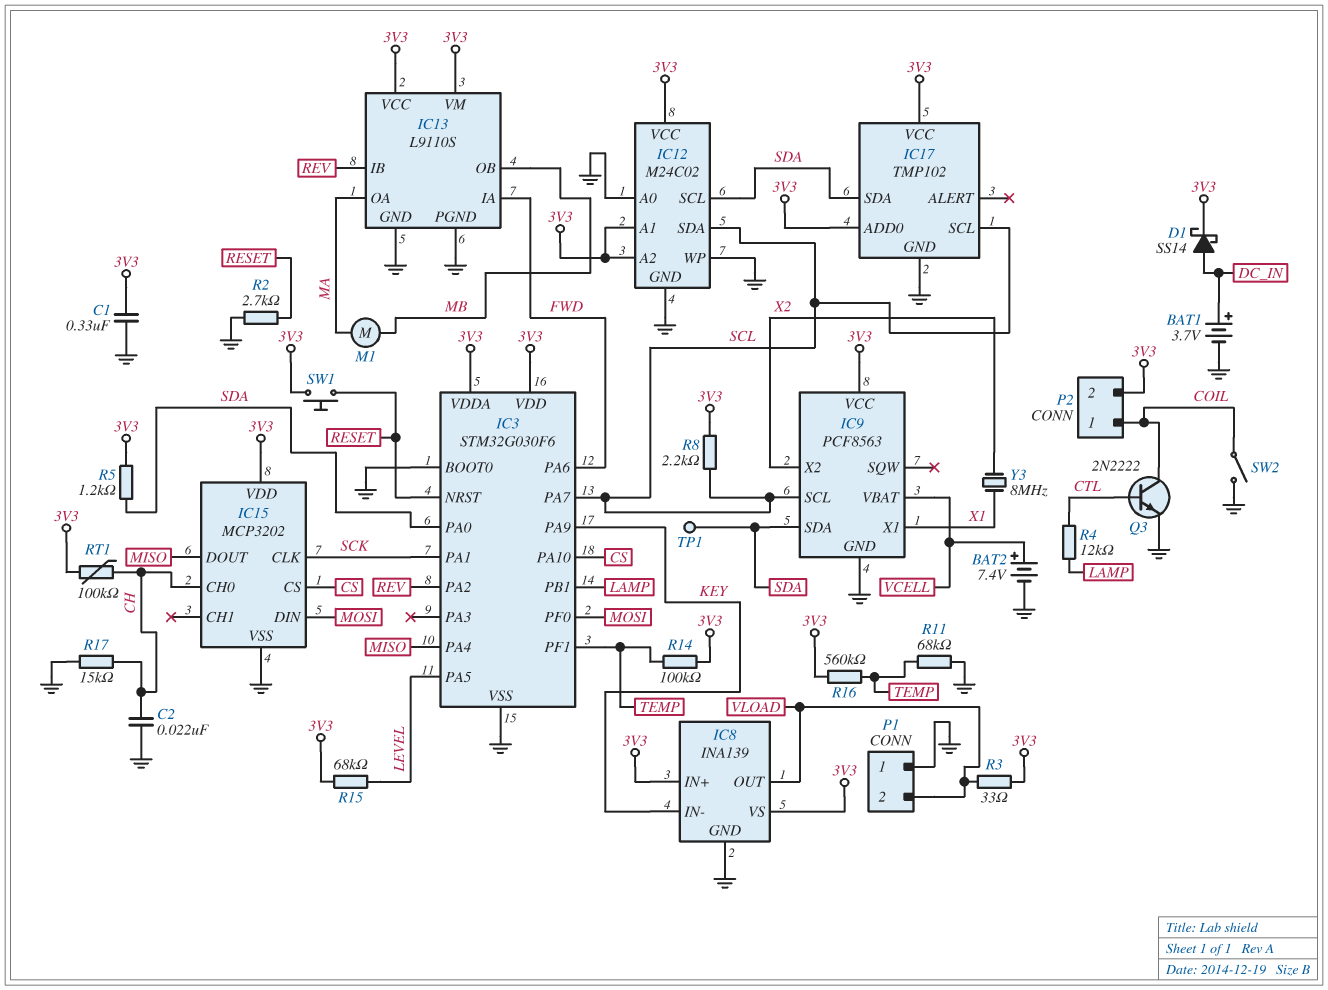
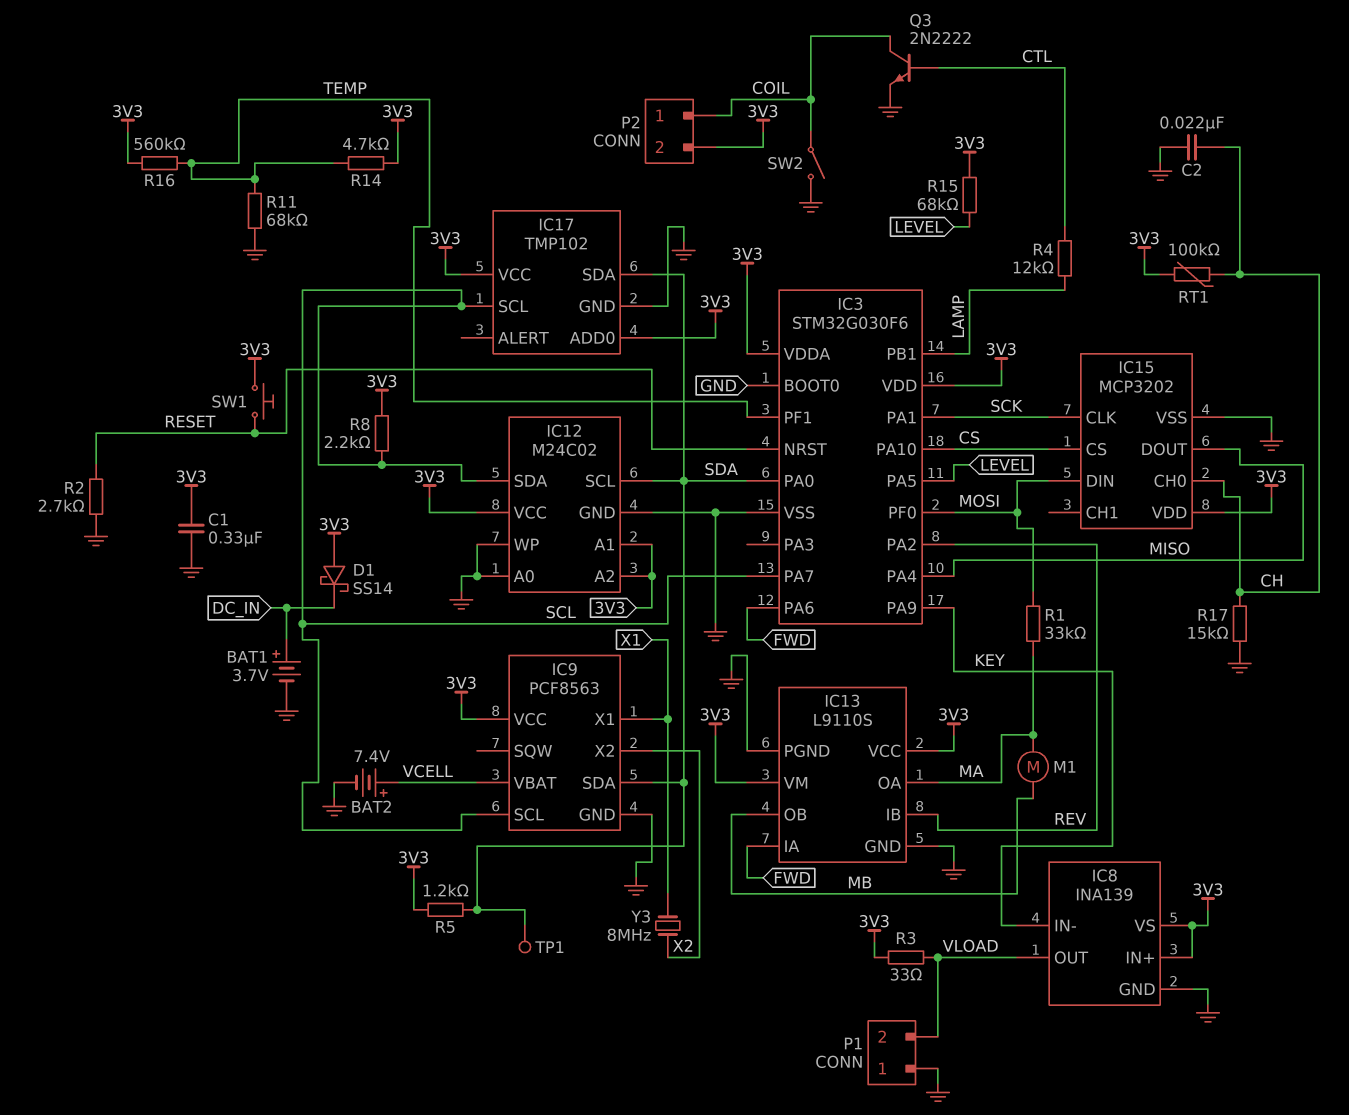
D1: schottky SS14 (A DC_IN, K 3V3) -> schottky SS14 (A 3V3, K DC_IN)
R1: none -> 33k (MA, MOSI)
R14: 100k (3V3, TEMP) -> 4.7k (3V3, TEMP)

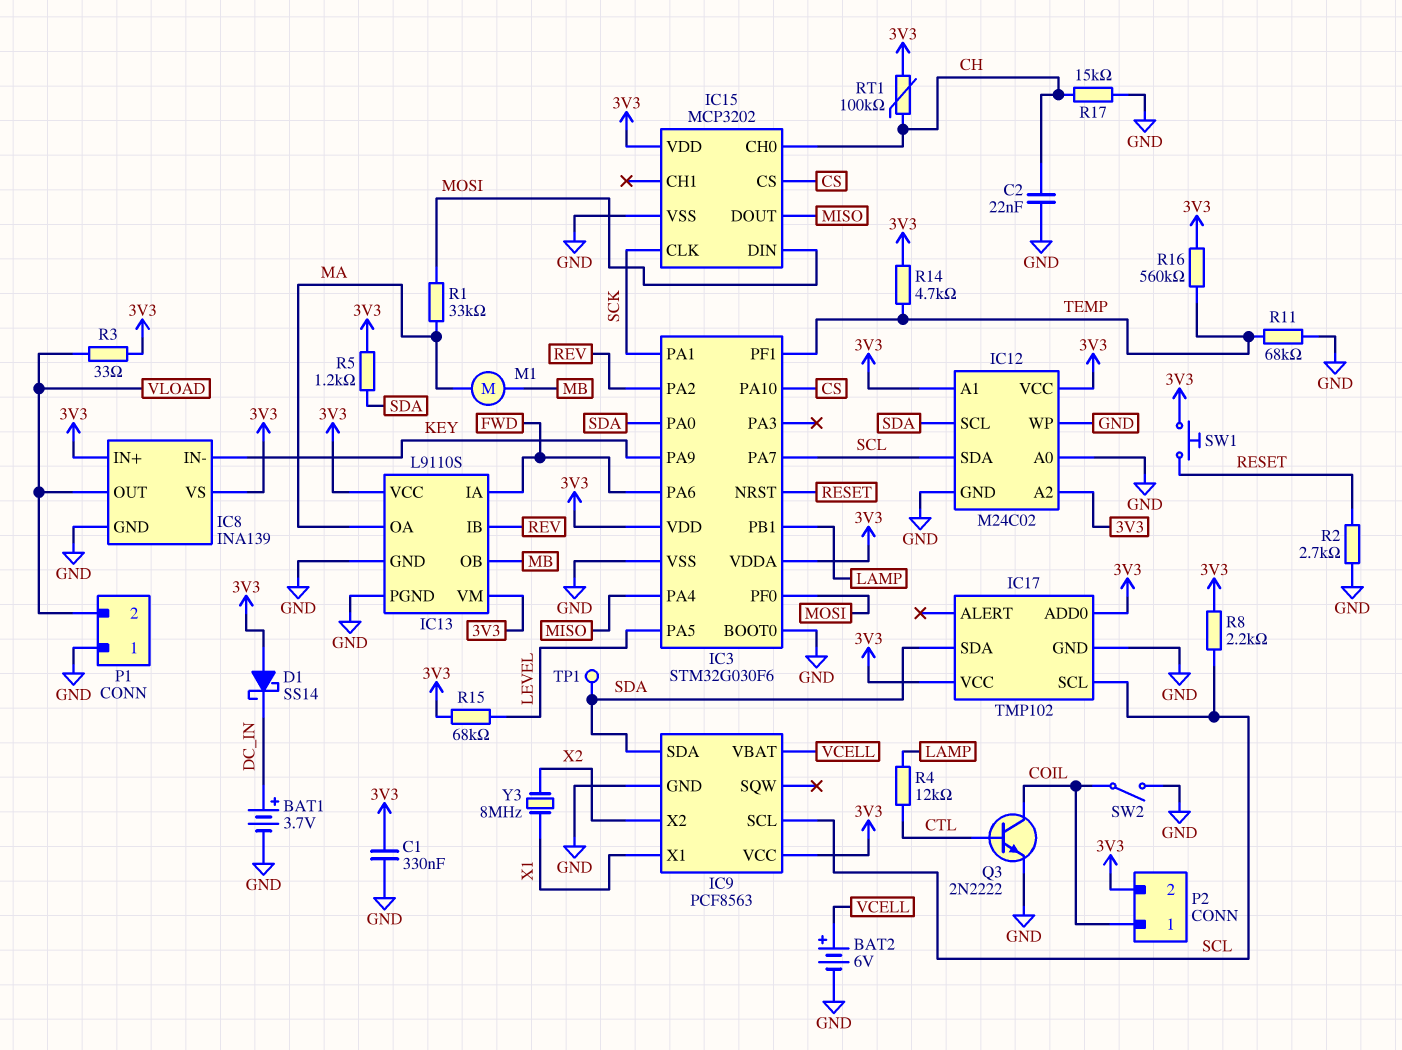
BAT2: 7.4V (plus VCELL, minus GND) -> 6V (plus VCELL, minus GND)

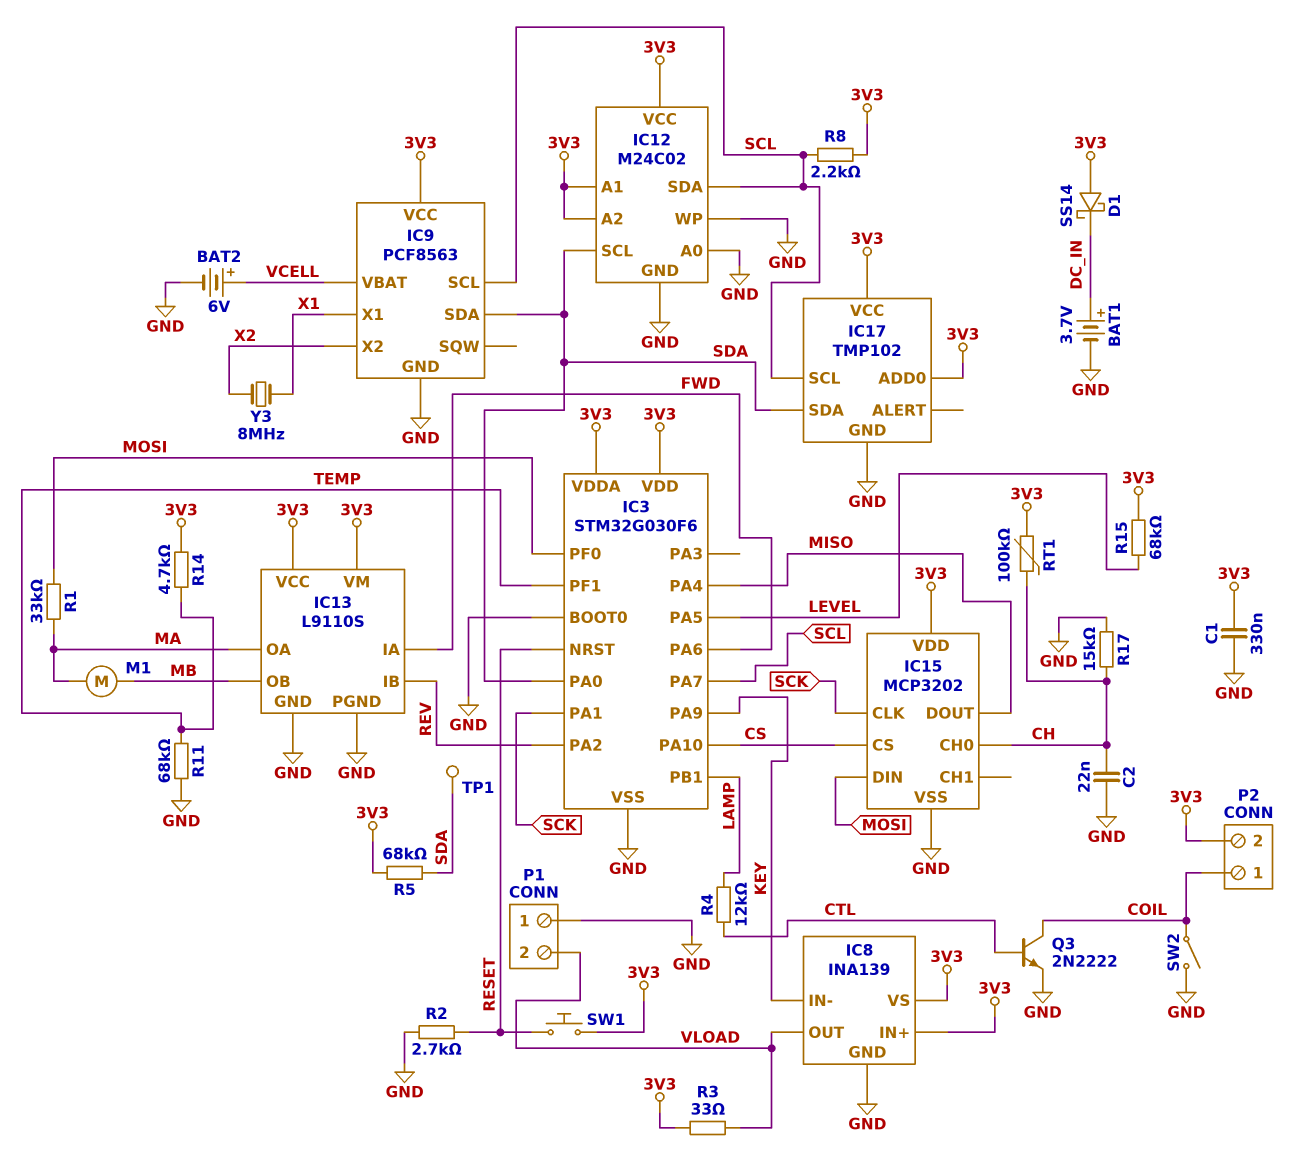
R5: 1.2k (3V3, SDA) -> 68k (3V3, SDA)
R16: 560k (3V3, TEMP) -> none

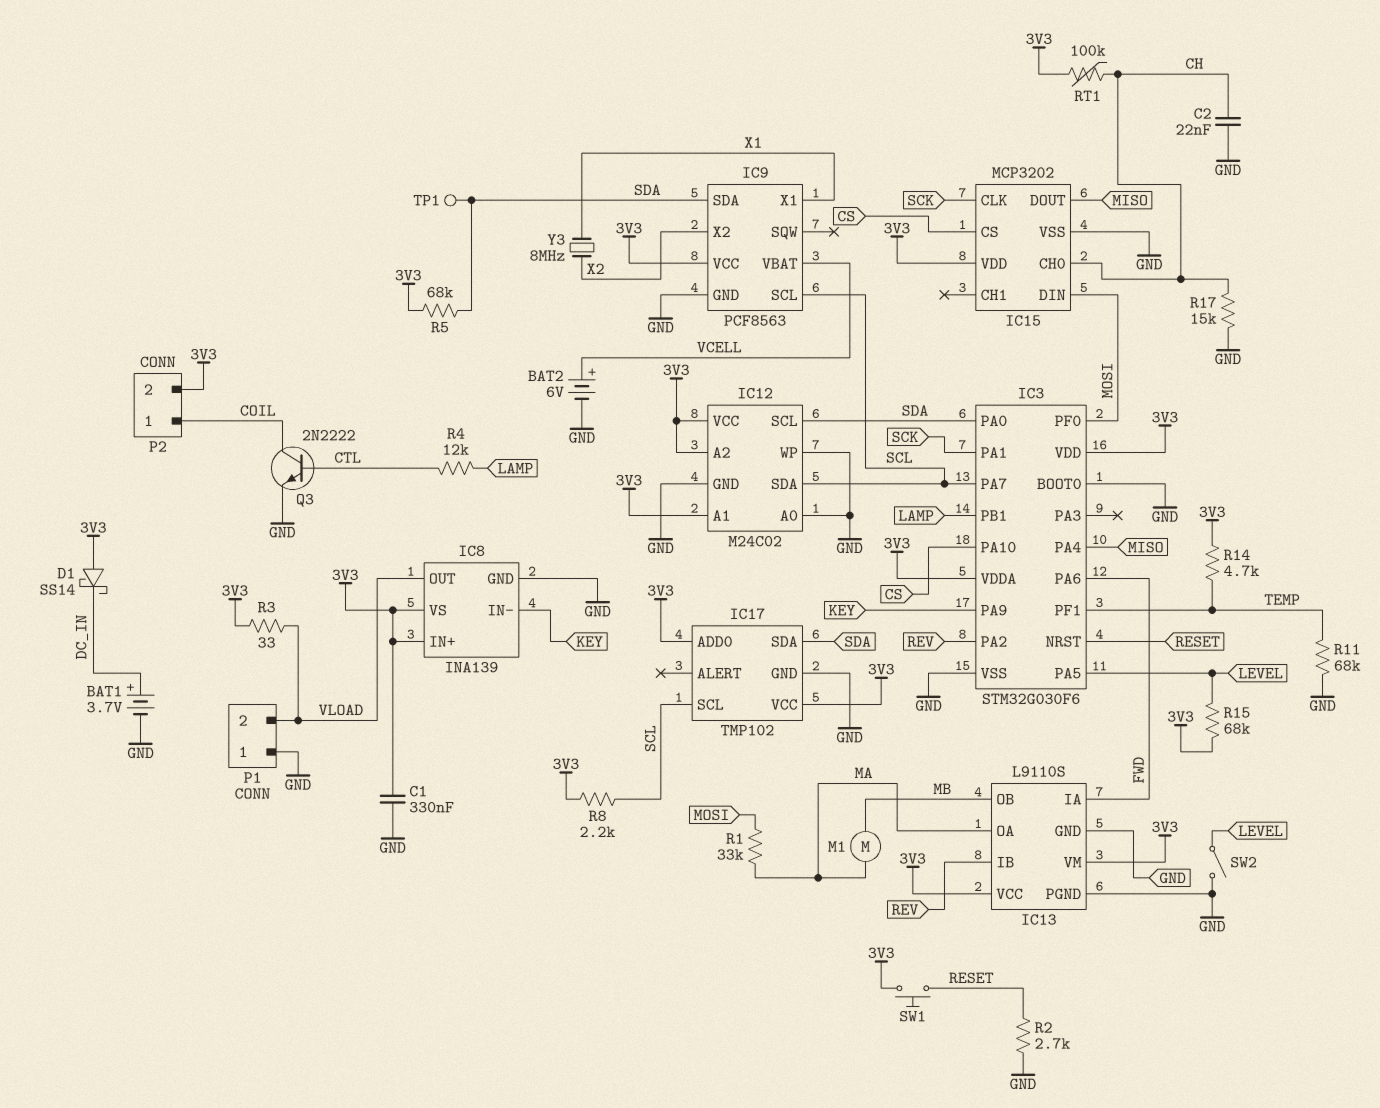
SW2: switch (COIL, GND) -> switch (GND, LEVEL)

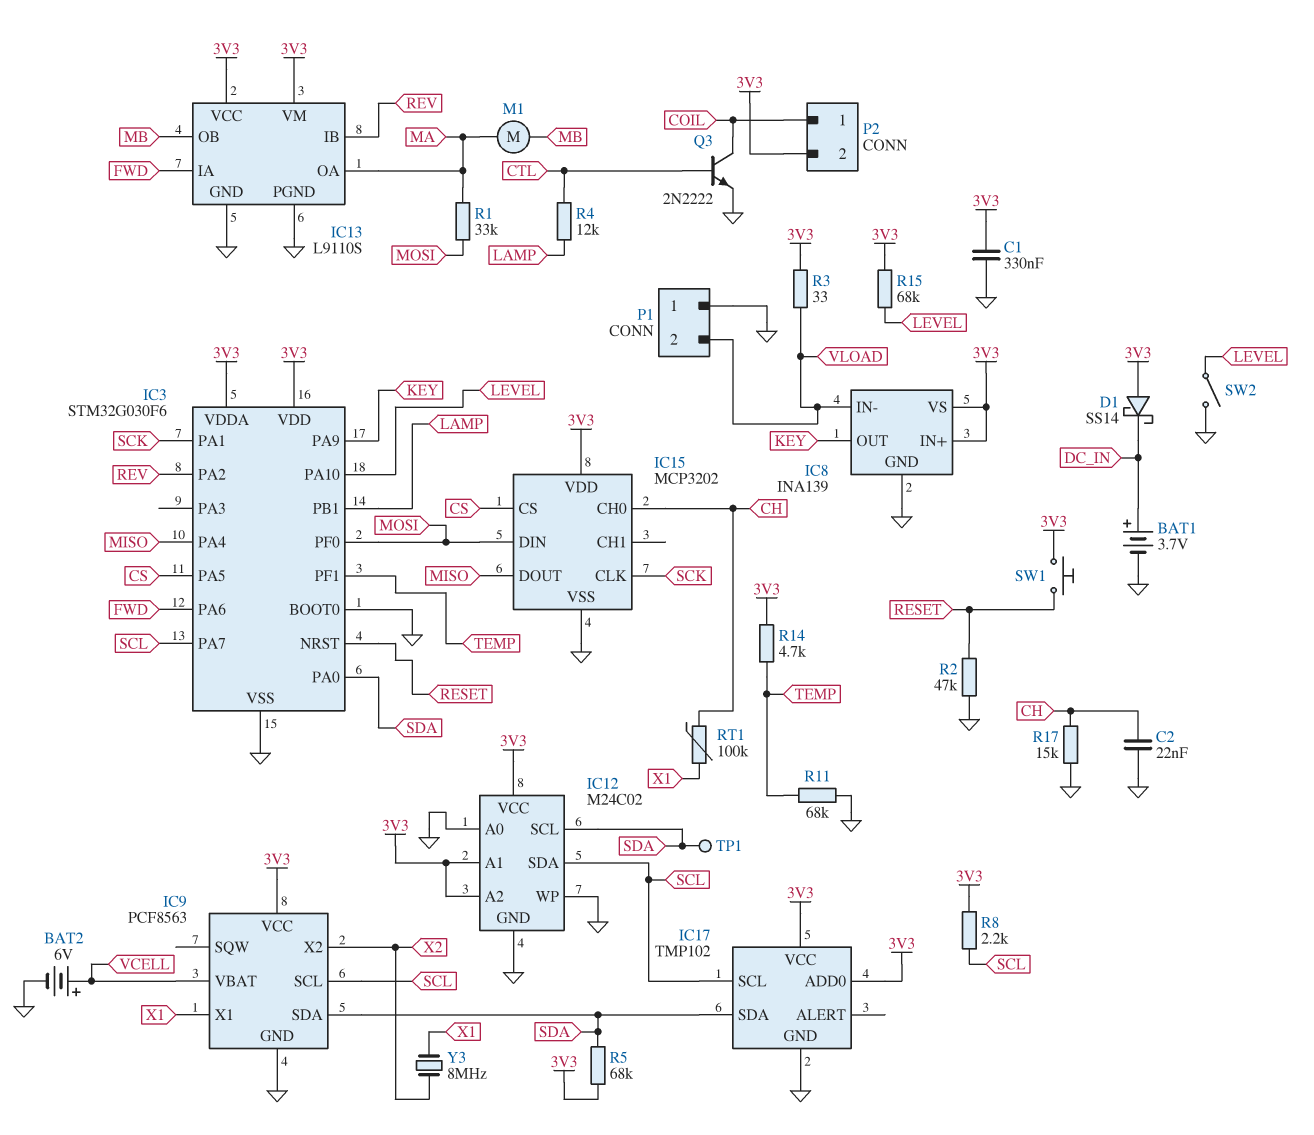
IC3 pin PA5: LEVEL -> CS
IC3 pin PA10: CS -> LEVEL
IC8 pin IN-: KEY -> VLOAD
IC8 pin OUT: VLOAD -> KEY
R2: 2.7k (GND, RESET) -> 47k (GND, RESET)
RT1: 100k (3V3, CH) -> 100k (CH, X1)

